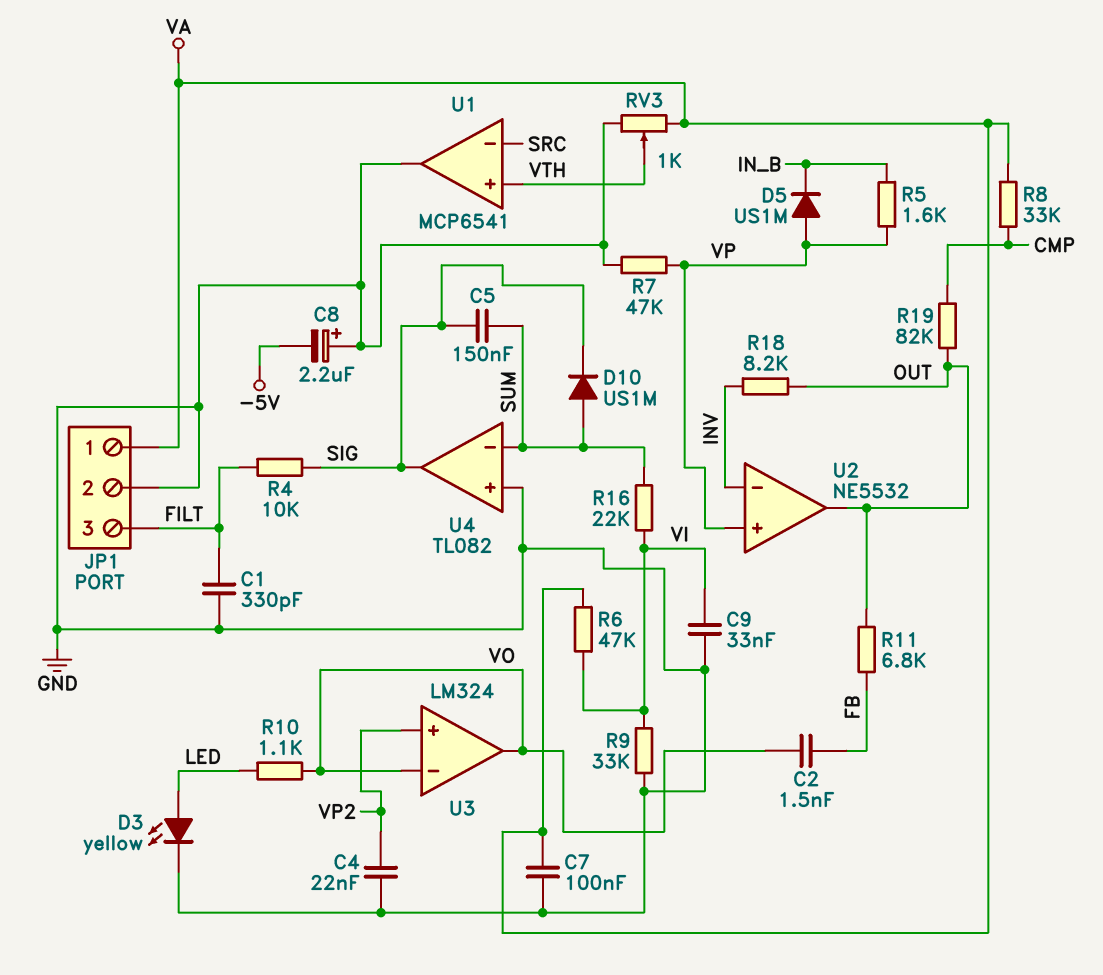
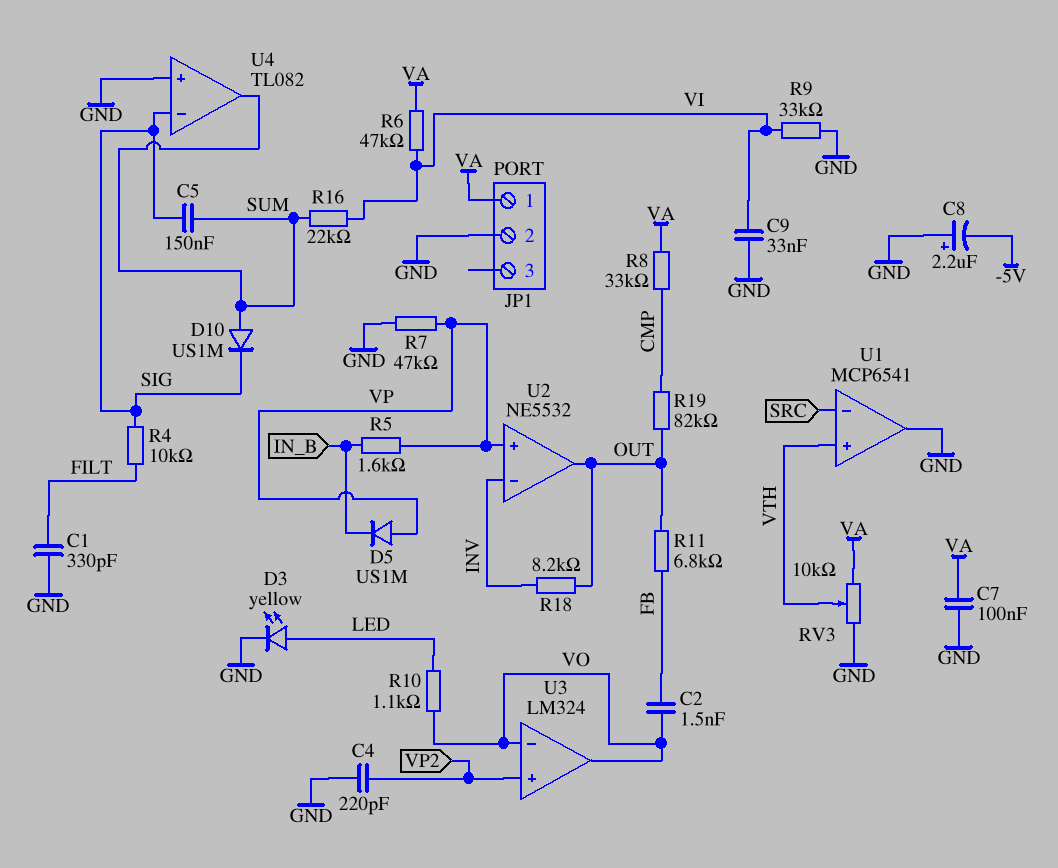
C4: 22nF (GND, VP2) -> 220pF (GND, VP2)
JP1 pin 3: FILT -> none
RV3: 1k (GND, VA, wiper VTH) -> 10k (GND, VA, wiper VTH)
U4 pin in-: SUM -> SIG
U4 pin out: SIG -> SUM

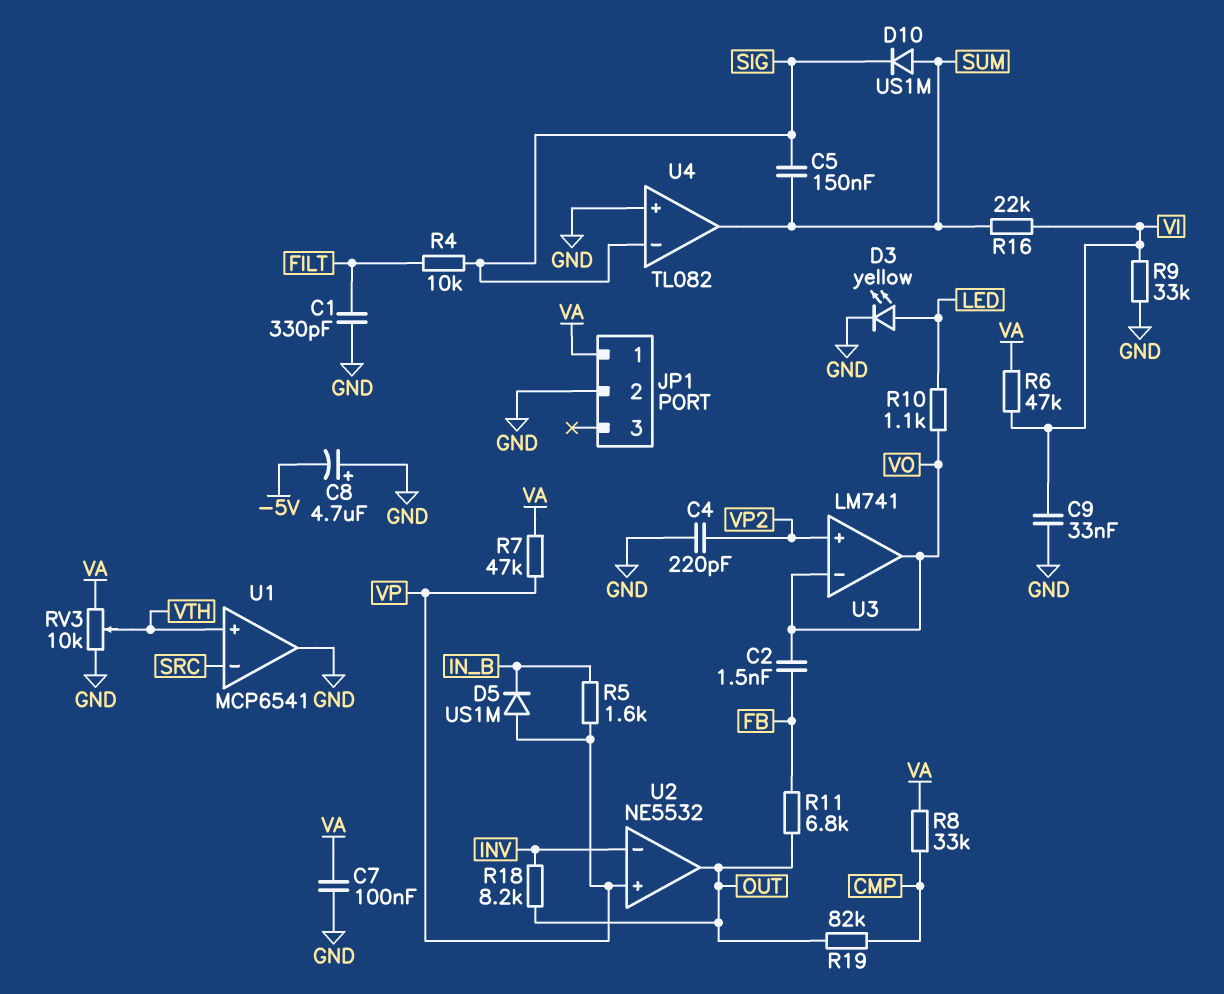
C8: 2.2uF (plus GND, minus -5V) -> 4.7uF (plus GND, minus -5V)
R7: 47k (GND, VP) -> 47k (VA, VP)
U3: LM324 -> LM741

